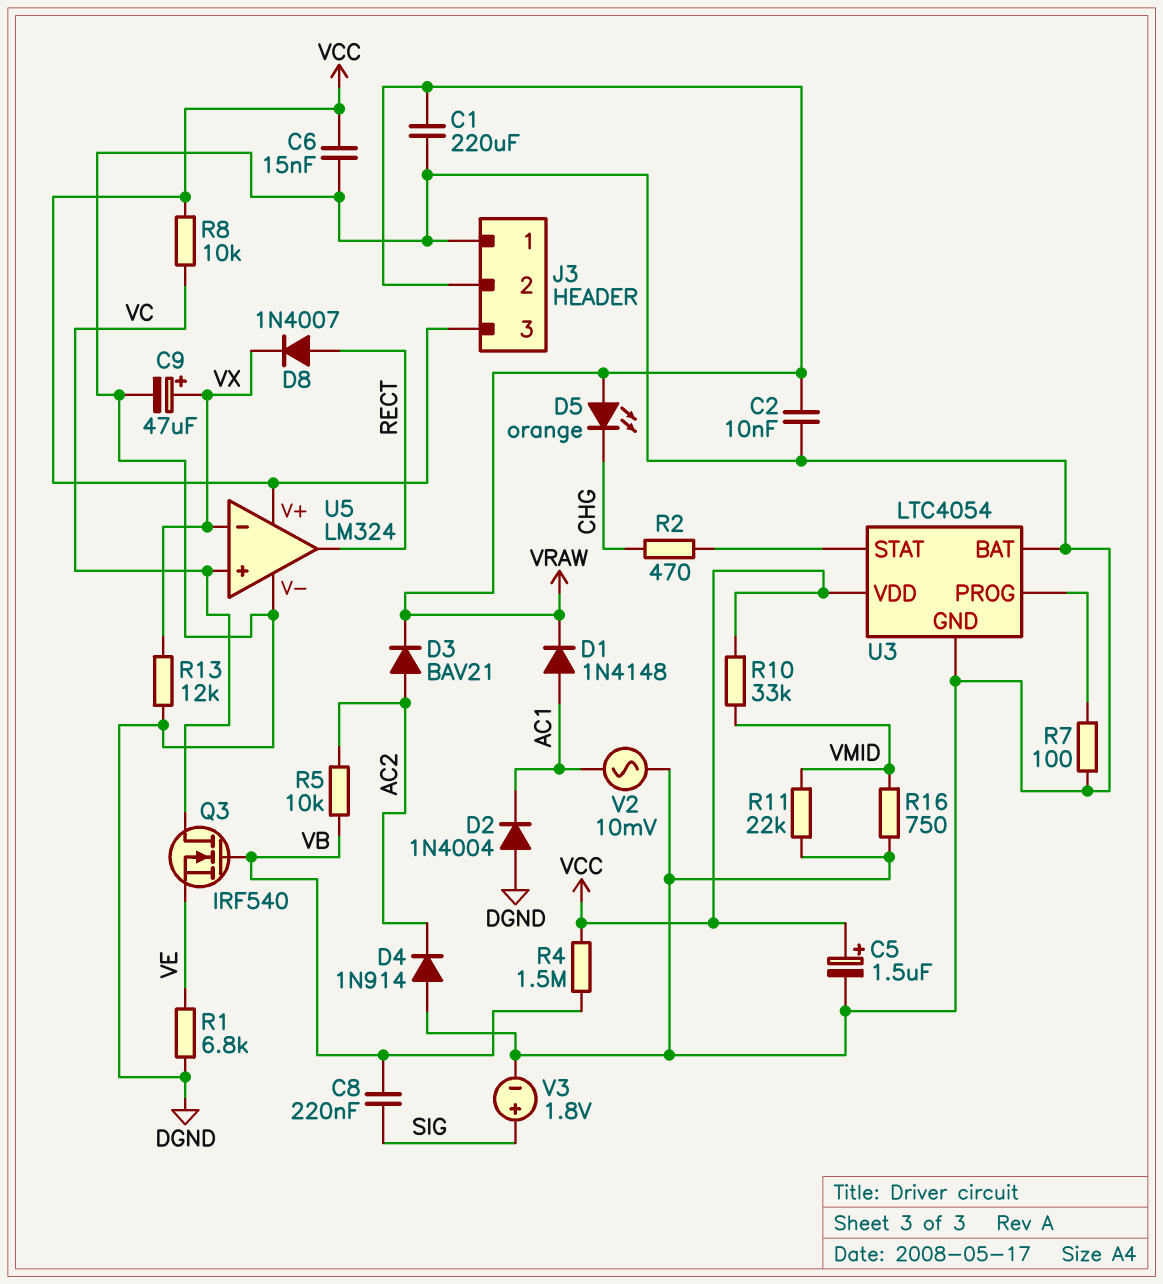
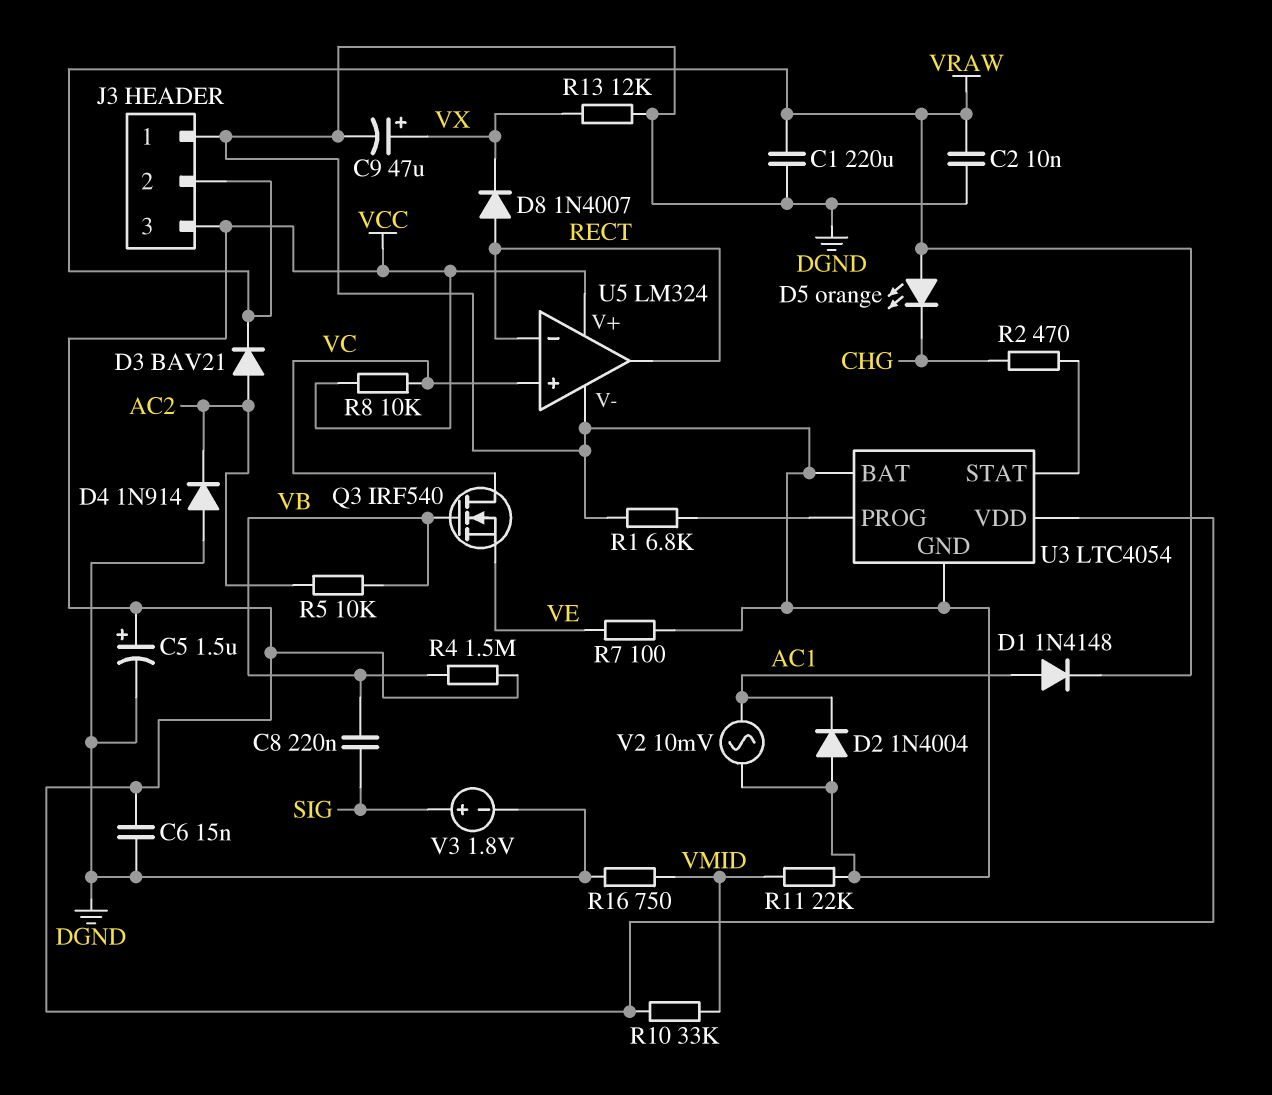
R1: 6.8k (DGND, VE) -> 6.8k (DGND, U3/PROG)
R7: 100 (DGND, U3/PROG) -> 100 (DGND, VE)
U5 pin in-: VX -> RECT

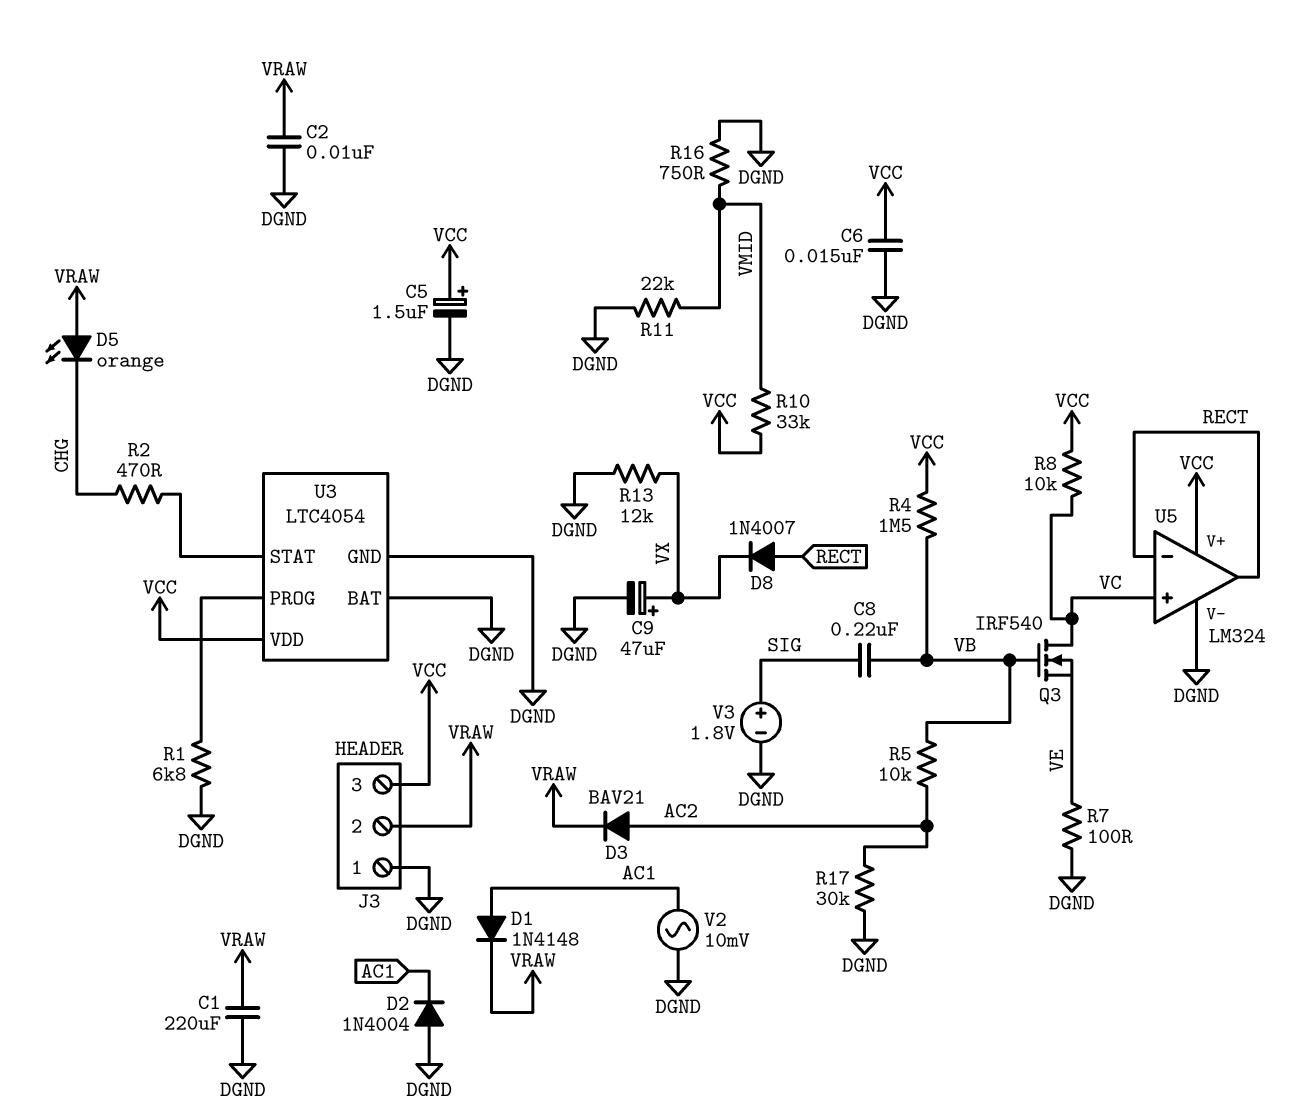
D4: diode 1N914 (A DGND, K AC2) -> none
R17: none -> 30k (AC2, DGND)

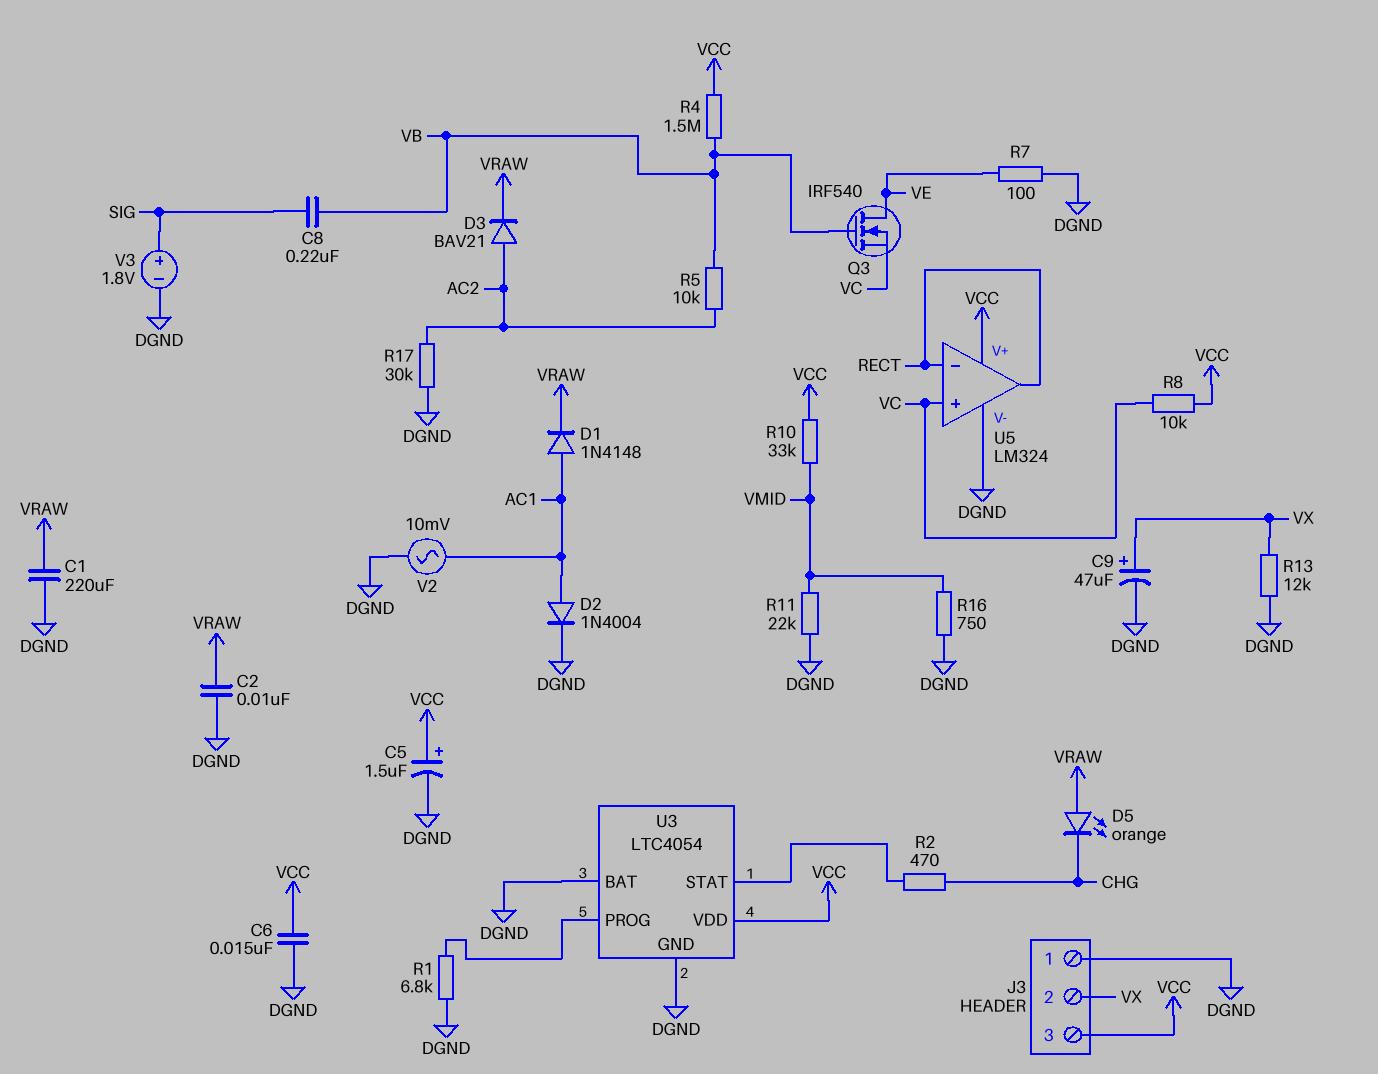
D2: diode 1N4004 (A DGND, K AC1) -> diode 1N4004 (A AC1, K DGND)
D8: diode 1N4007 (A RECT, K VX) -> none
J3 pin 2: VRAW -> VX
Q3: NMOS IRF540 (G VB, D VC, S VE) -> NMOS IRF540 (G VB, D VE, S VC)

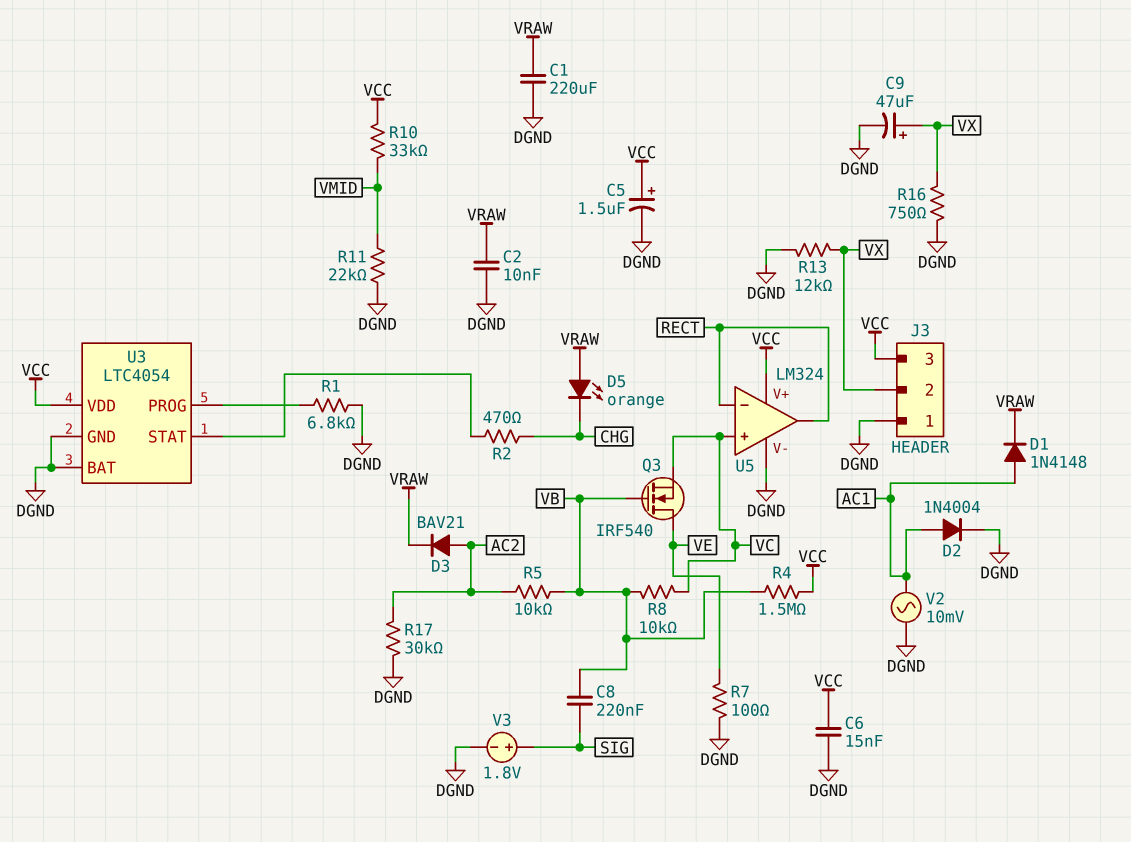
R8: 10k (VC, VCC) -> 10k (VB, VC)
R16: 750 (DGND, VMID) -> 750 (DGND, VX)

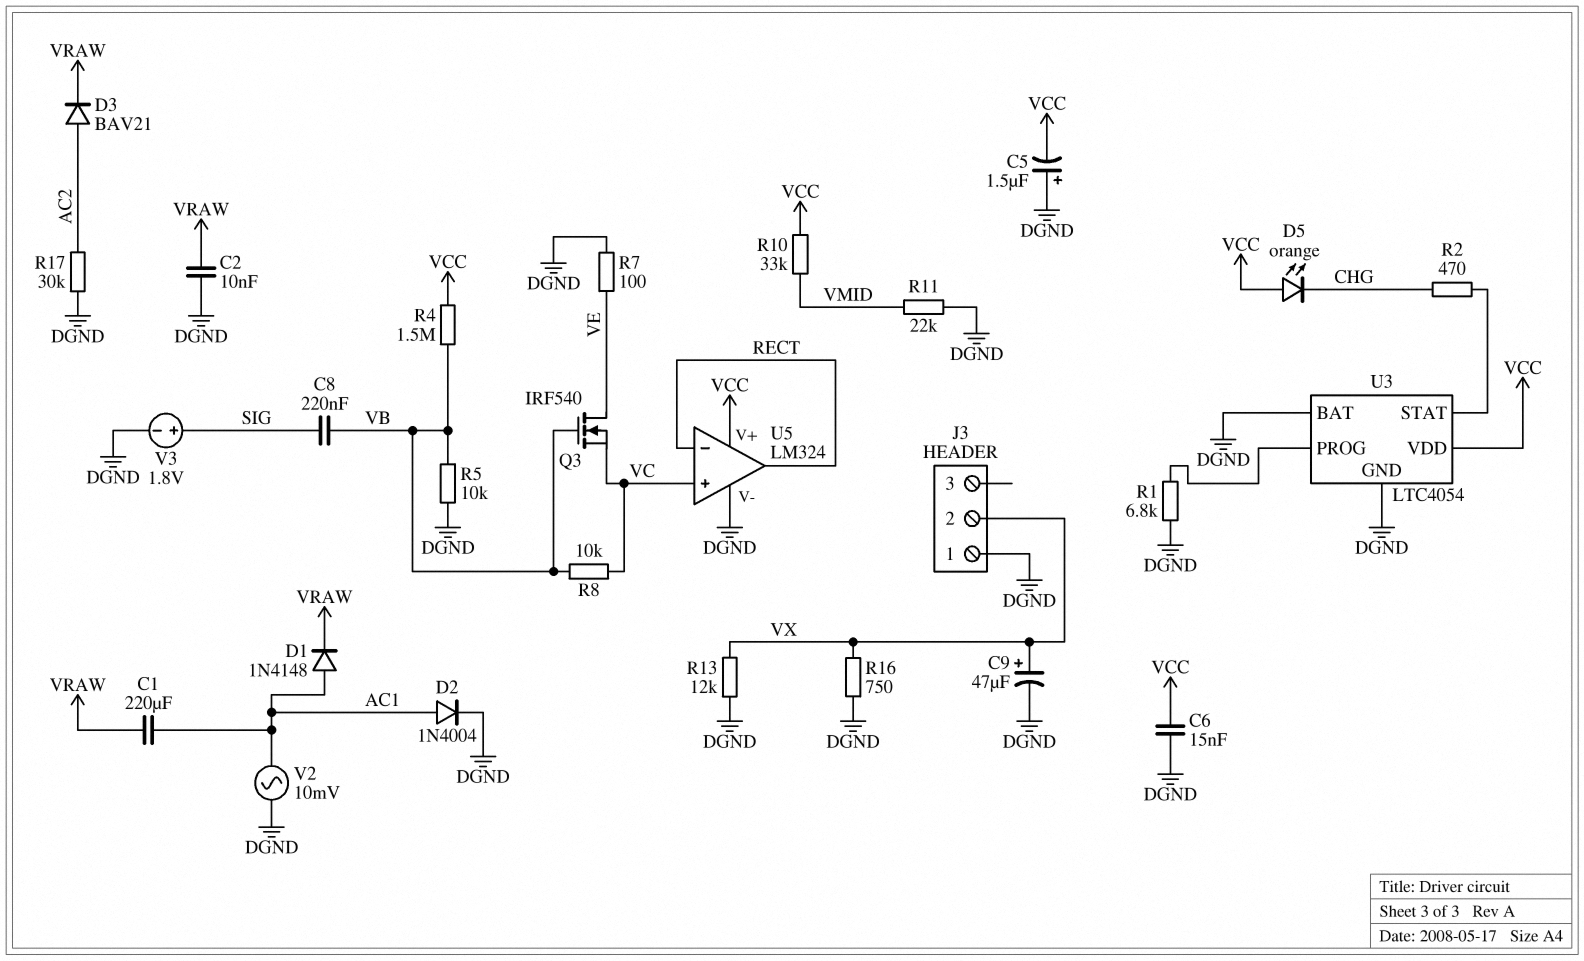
C1: 220uF (DGND, VRAW) -> 220uF (AC1, VRAW)
C5: 1.5uF (plus VCC, minus DGND) -> 1.5uF (plus DGND, minus VCC)
D5: LED orange (A VRAW, K CHG) -> LED orange (A VCC, K CHG)
J3 pin 3: VCC -> none
R5: 10k (AC2, VB) -> 10k (DGND, VB)

